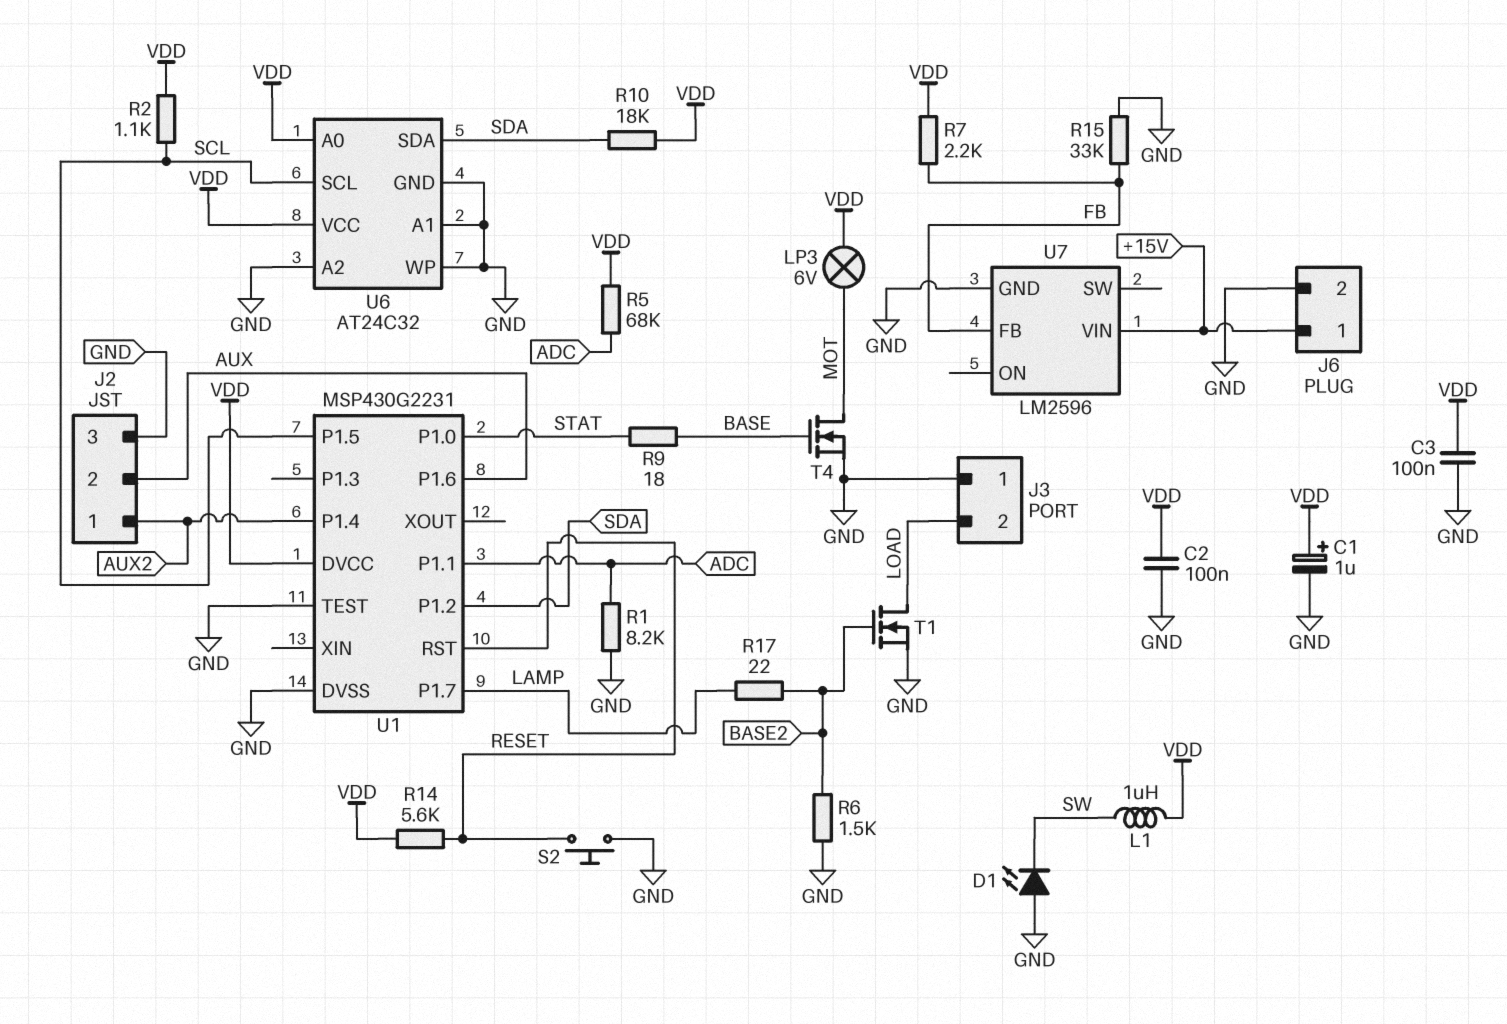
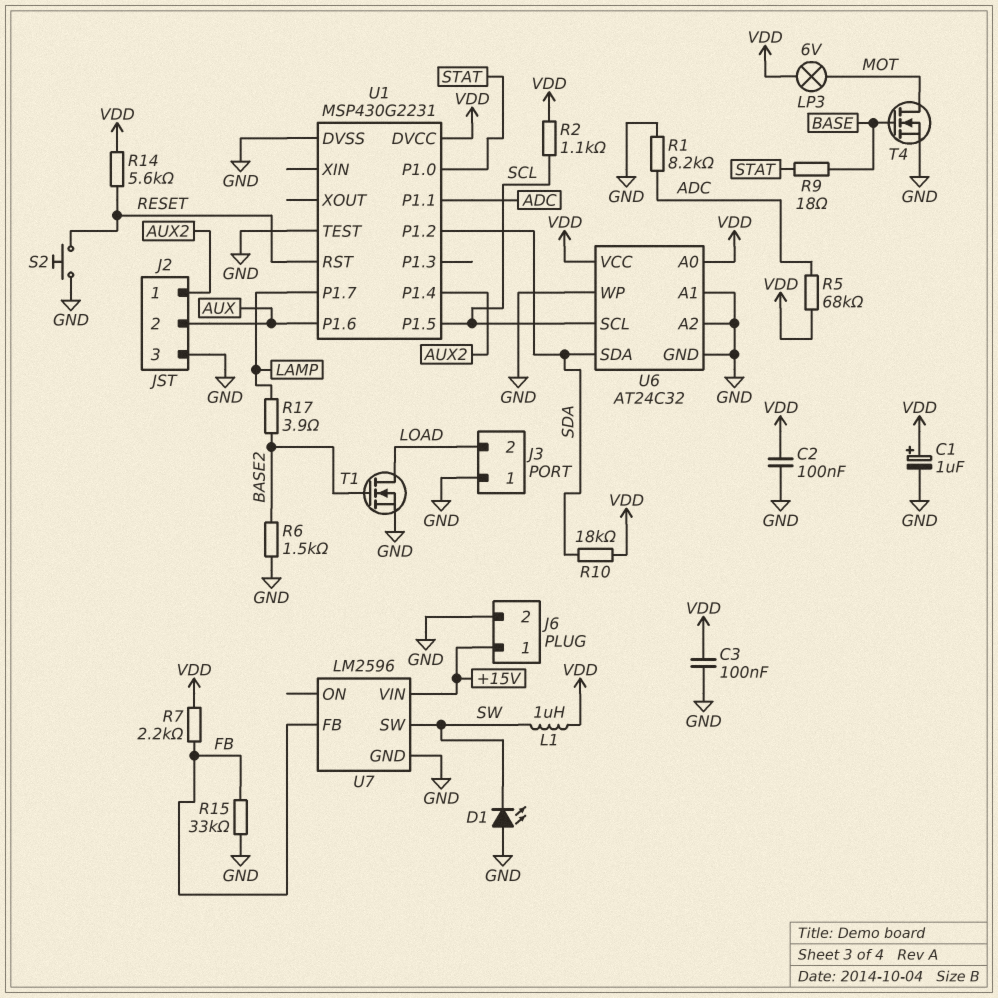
R17: 22 (BASE2, LAMP) -> 3.9 (BASE2, LAMP)
U7 pin SW: none -> SW

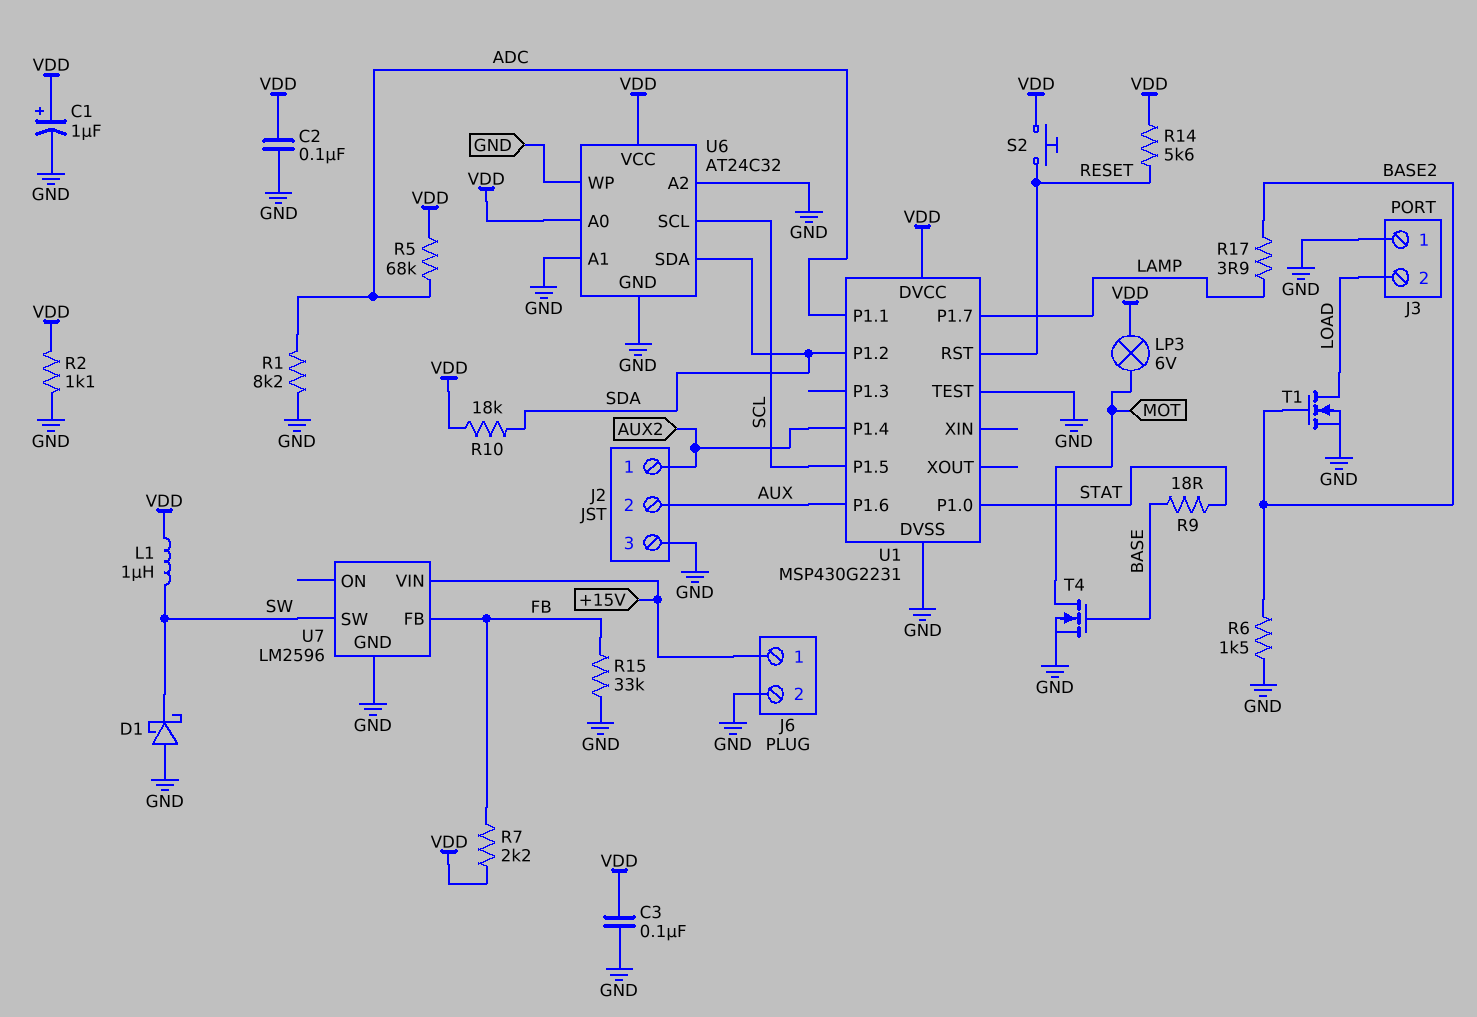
D1: LED (A GND, K SW) -> schottky (A GND, K SW)
R2: 1.1k (SCL, VDD) -> 1.1k (GND, VDD)
S2: button (GND, RESET) -> button (RESET, VDD)

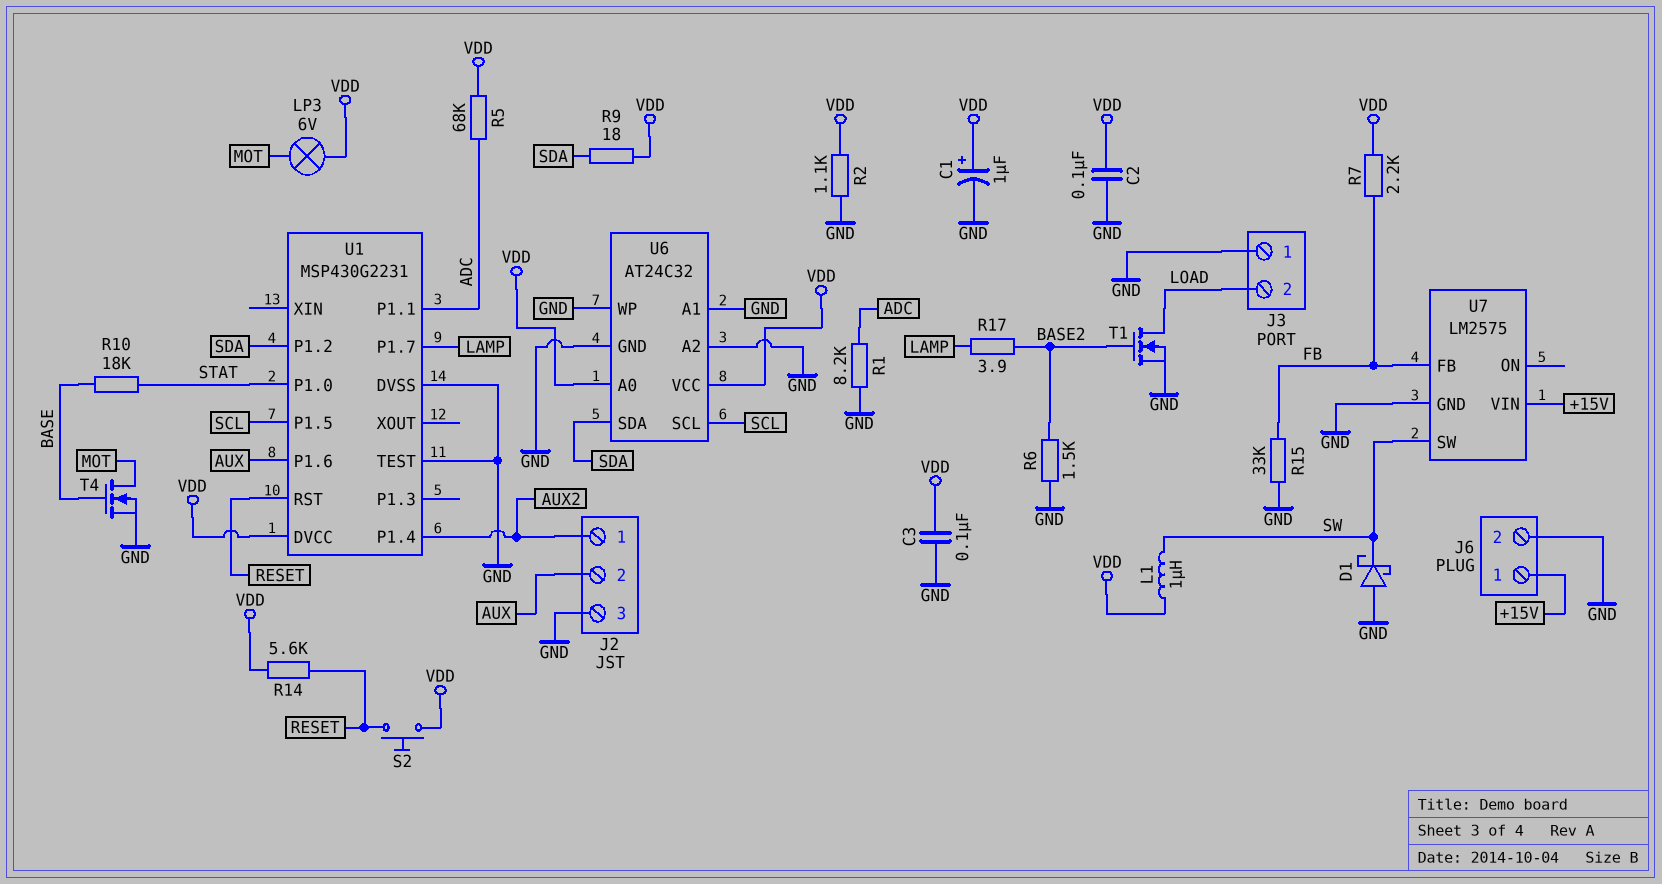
R9: 18 (BASE, STAT) -> 18 (SDA, VDD)
R10: 18k (SDA, VDD) -> 18k (BASE, STAT)
U7: LM2596 -> LM2575

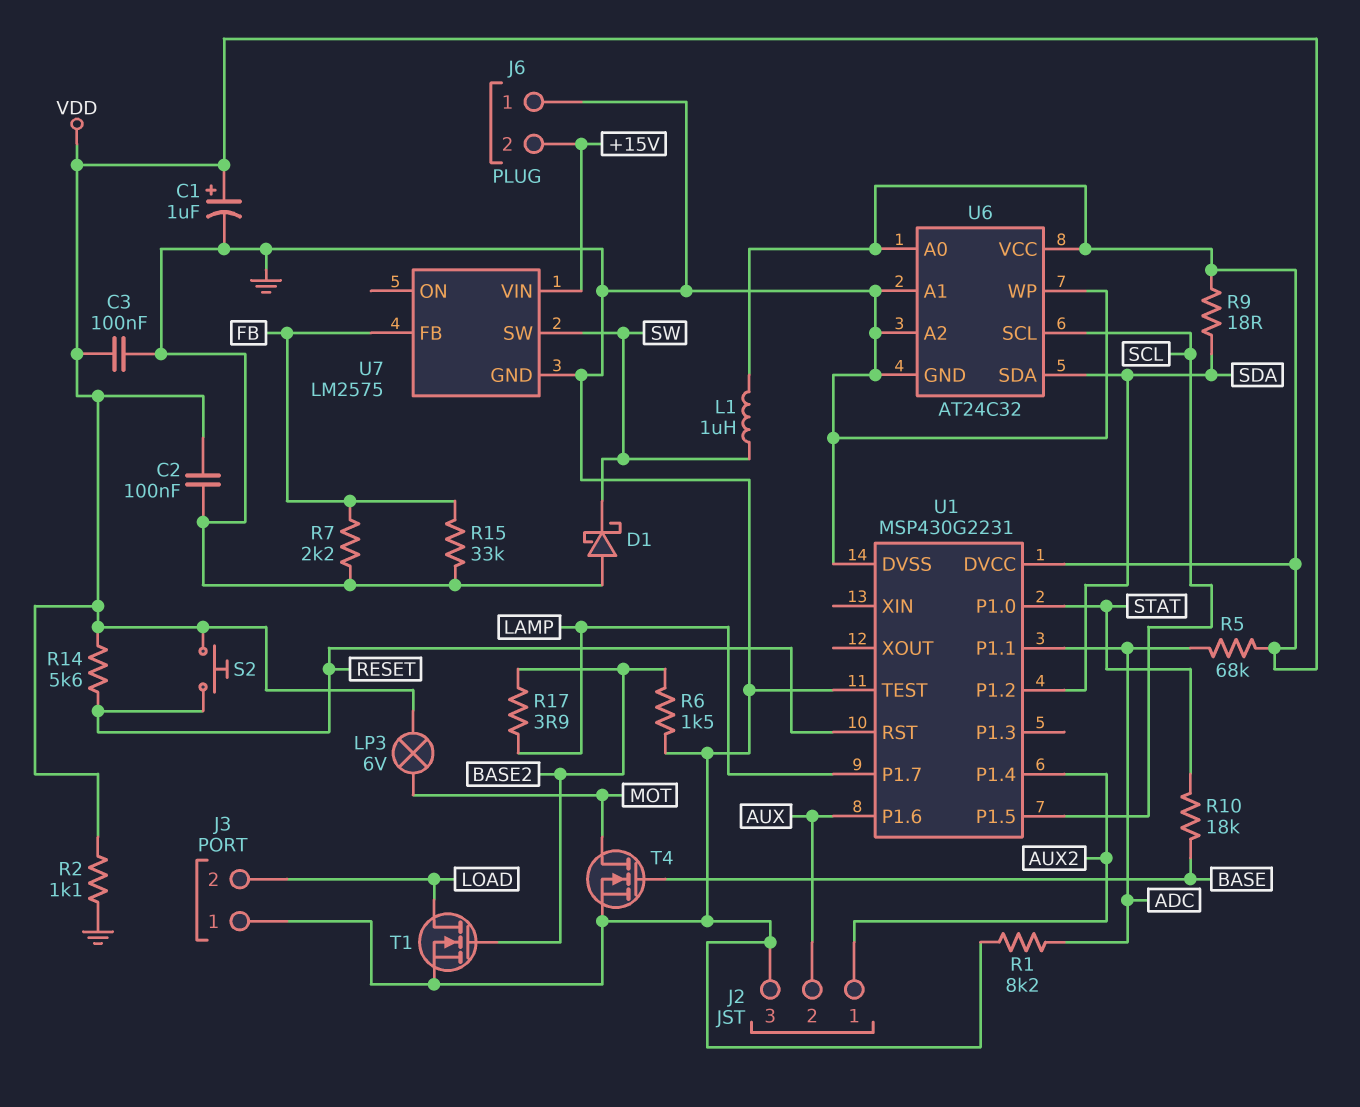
J6 pin 1: +15V -> GND
J6 pin 2: GND -> +15V
R7: 2.2k (FB, VDD) -> 2.2k (FB, GND)

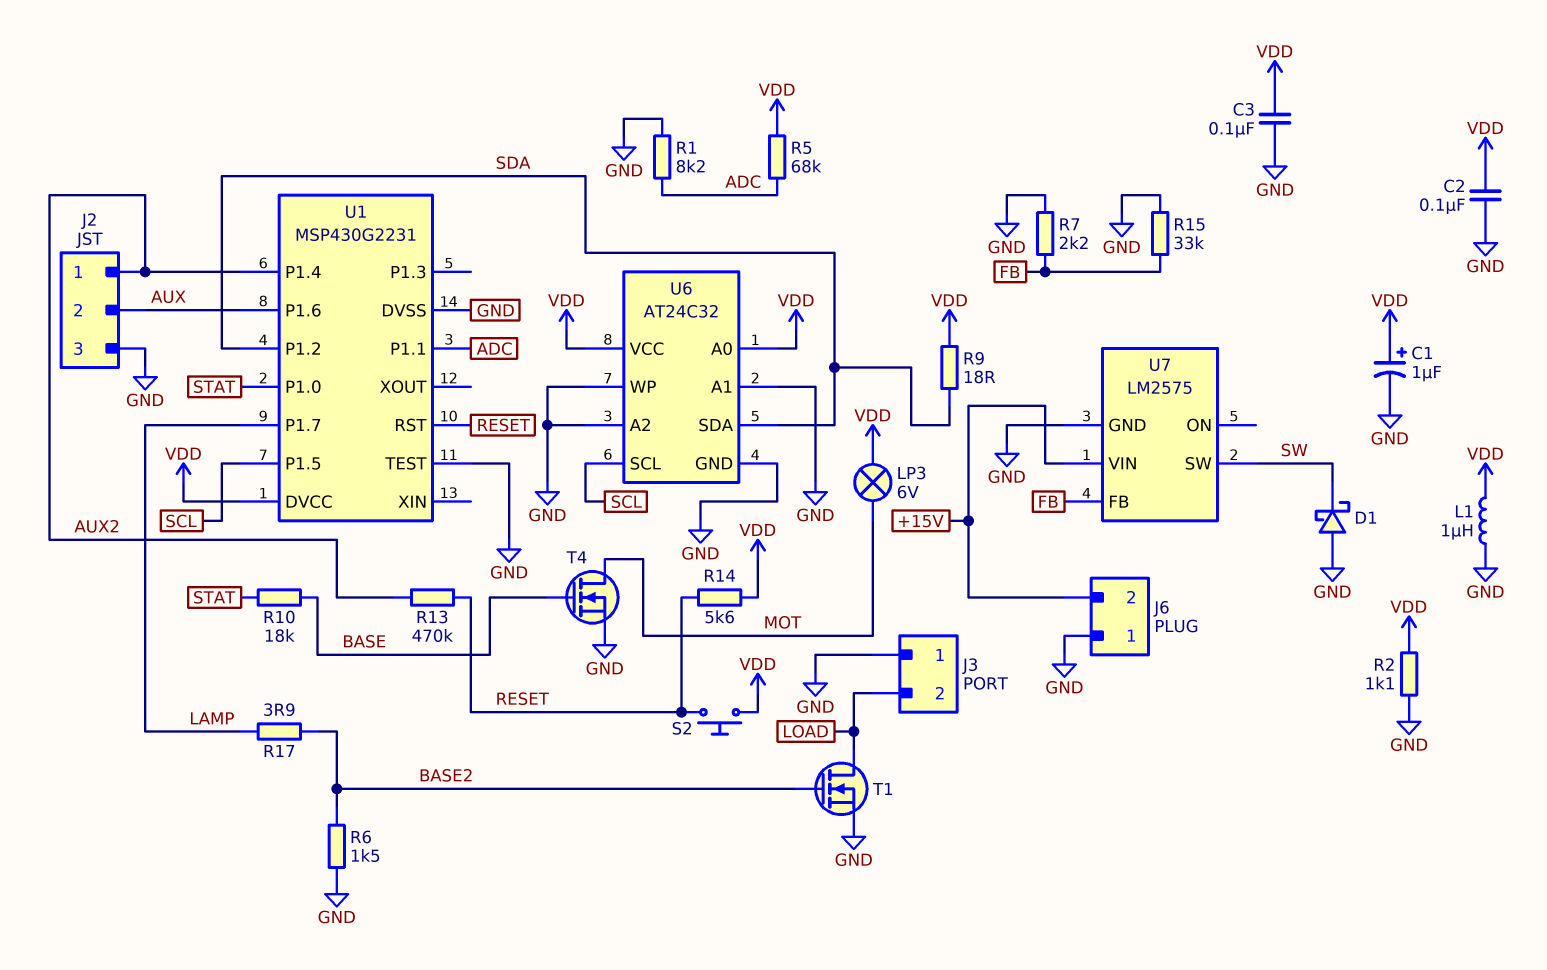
L1: 1uH (SW, VDD) -> 1uH (GND, VDD)
R13: none -> 470k (AUX2, RESET)

